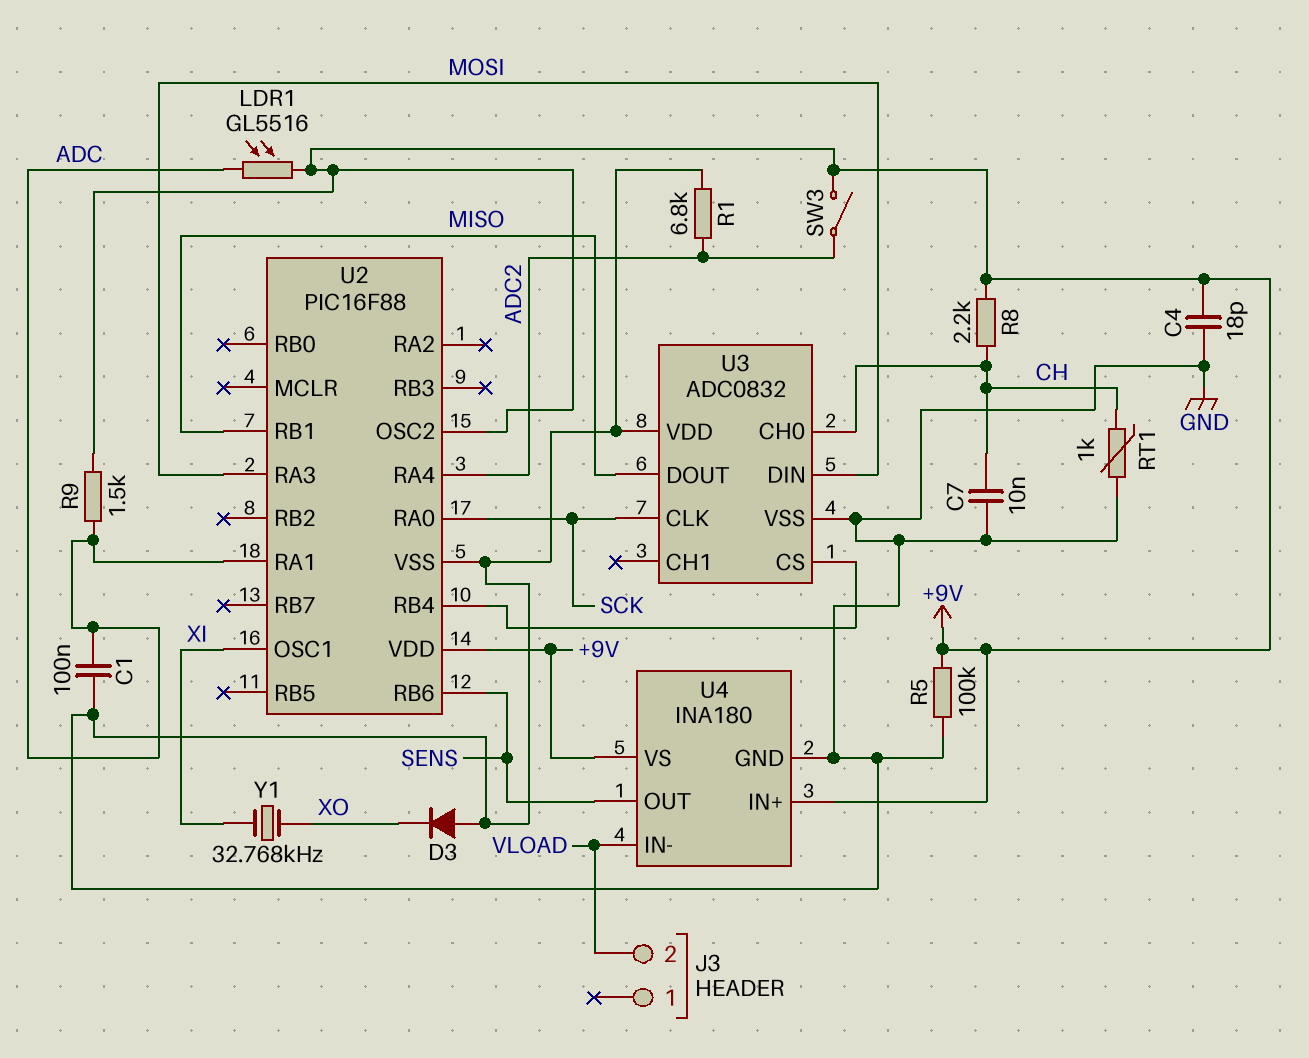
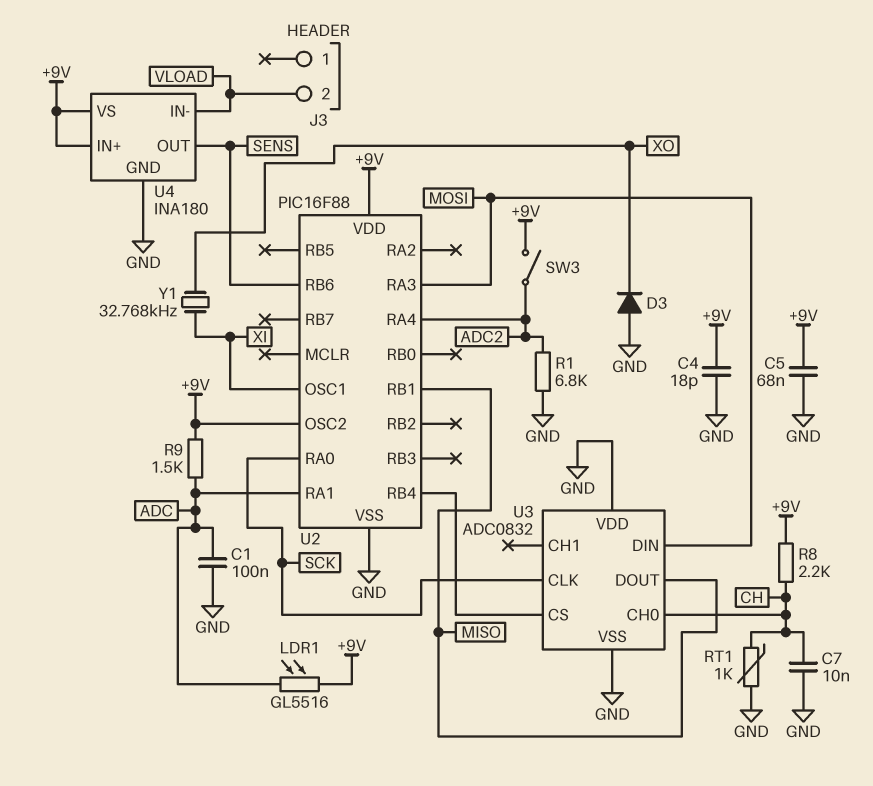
C5: none -> 68nF (+9V, GND)
R5: 100k (+9V, GND) -> none

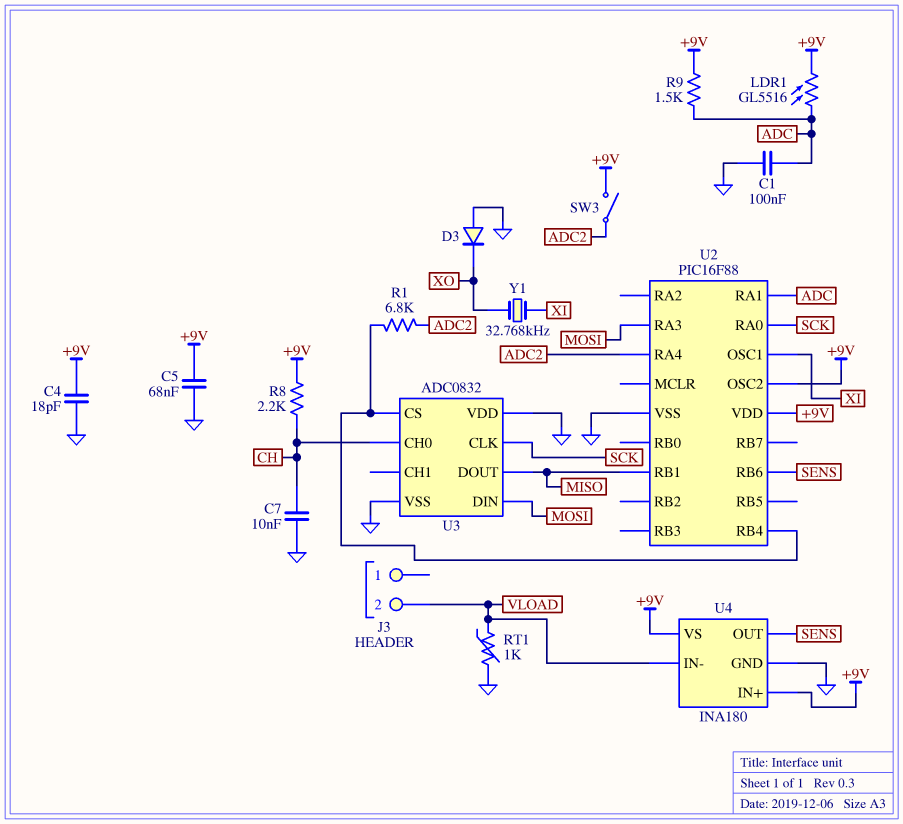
R1: 6.8k (ADC2, GND) -> 6.8k (ADC2, U2/RB4)
RT1: 1k (CH, GND) -> 1k (GND, VLOAD)

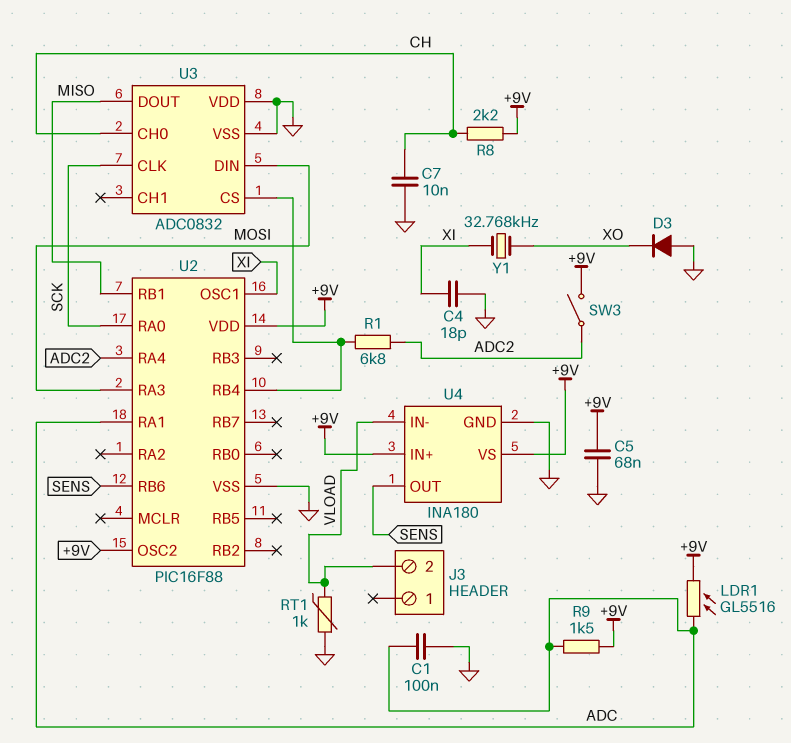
C4: 18pF (+9V, GND) -> 18pF (GND, XI)

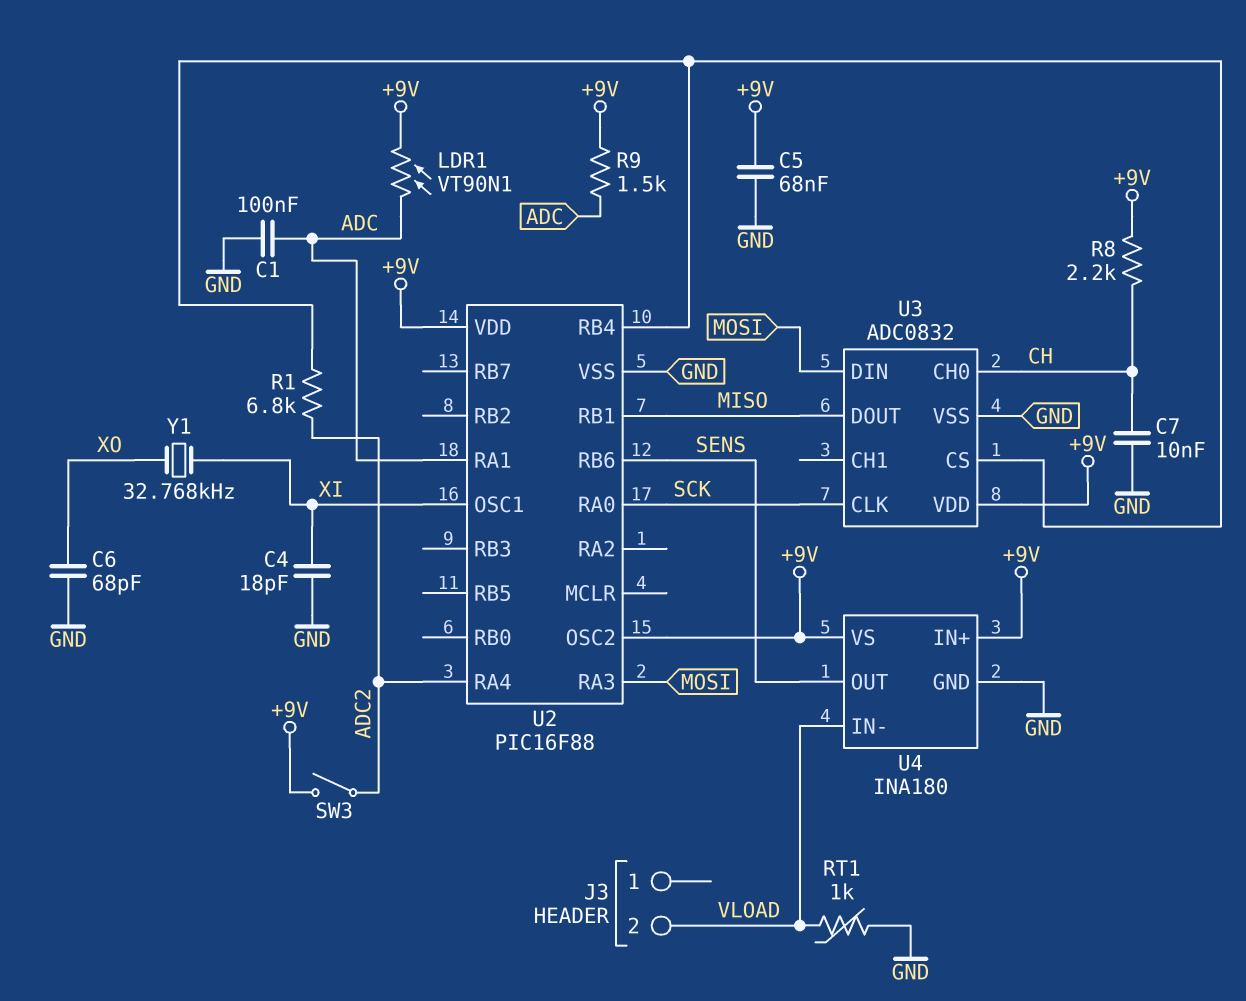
C6: none -> 68pF (GND, XO)
D3: diode (A GND, K XO) -> none
LDR1: GL5516 (+9V, ADC) -> VT90N1 (+9V, ADC)
U3 pin VDD: GND -> +9V

